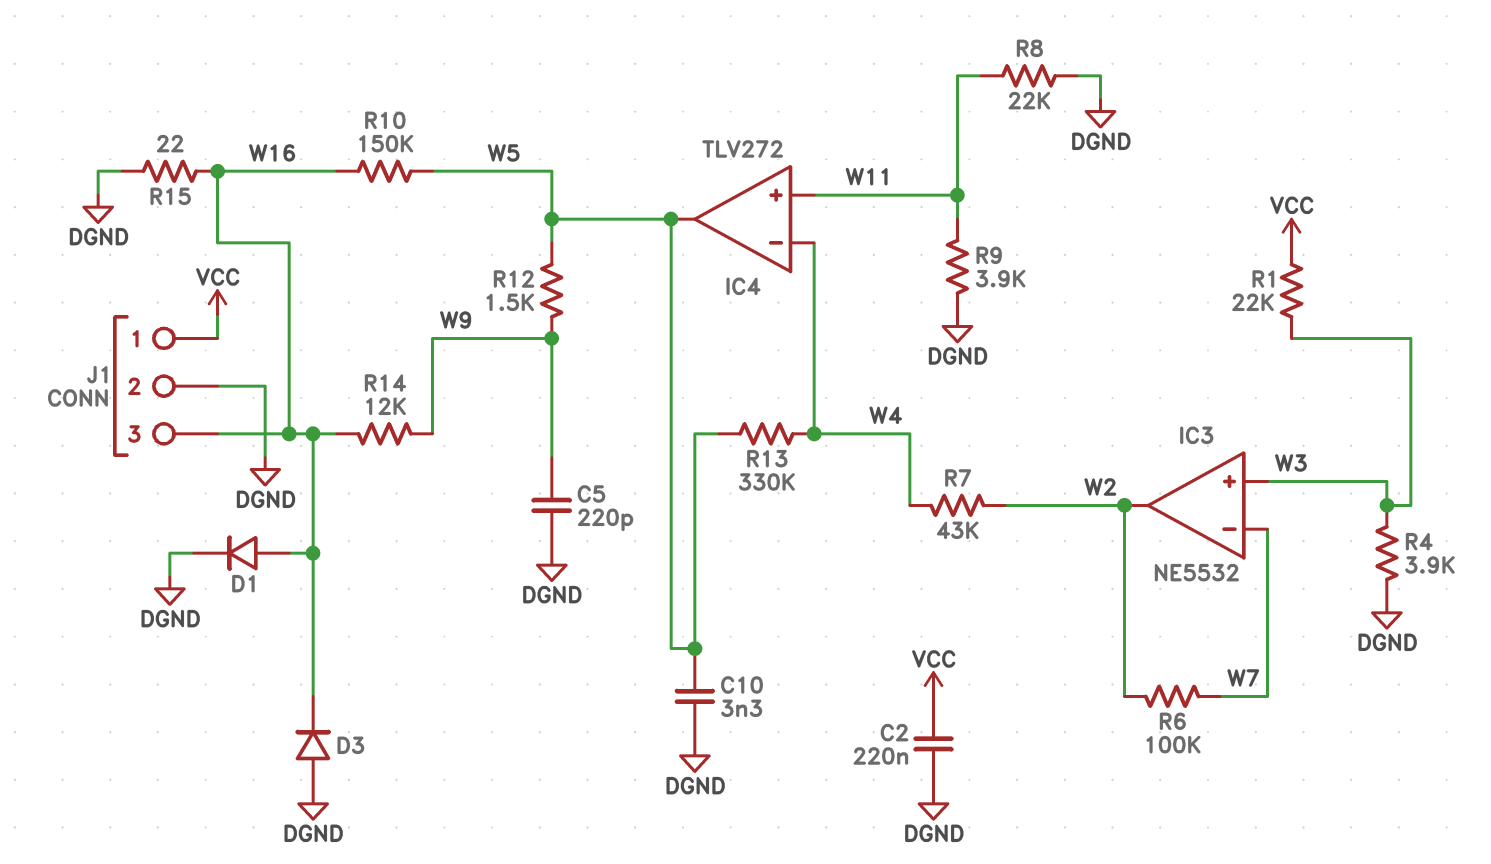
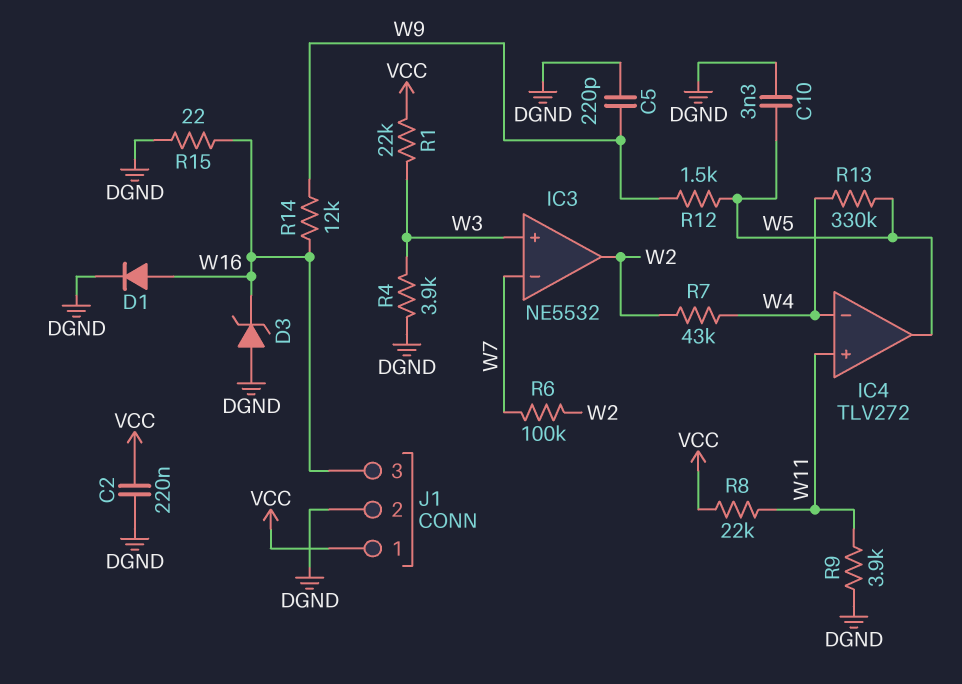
D3: diode (A DGND, K W16) -> zener (A DGND, K W16)
R8: 22k (DGND, W11) -> 22k (VCC, W11)
R10: 150k (W5, W16) -> none

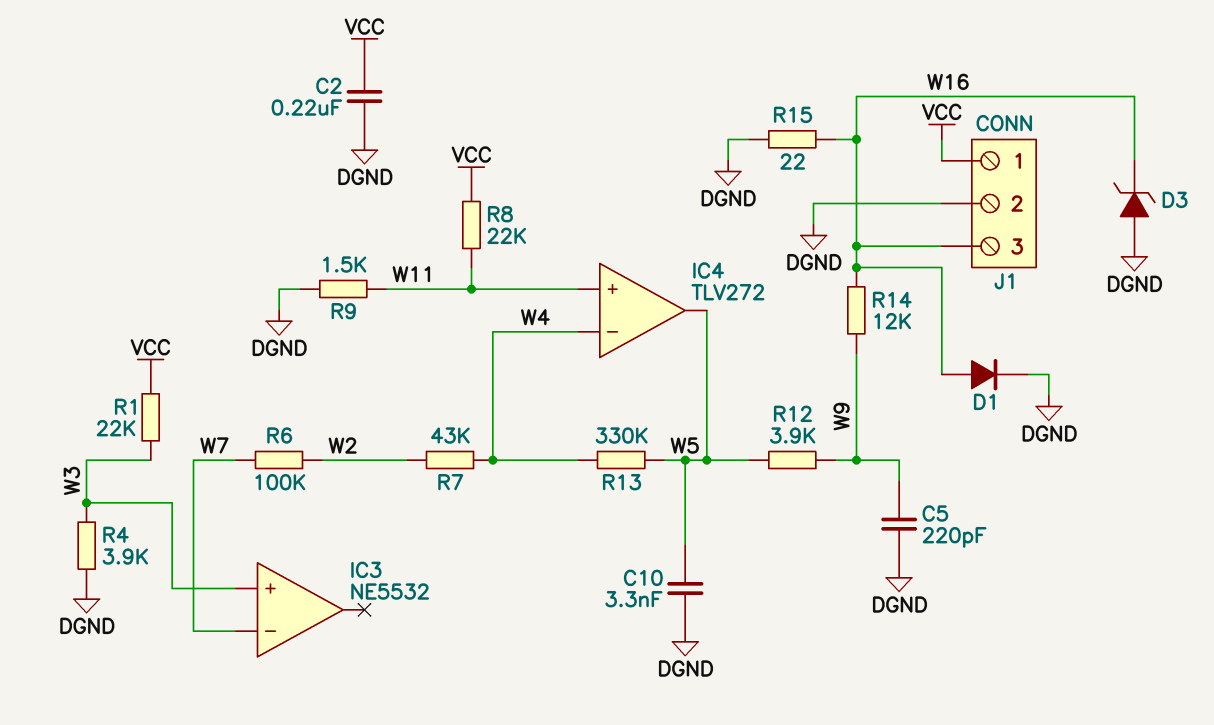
IC3 pin out: W2 -> none
R9: 3.9k (DGND, W11) -> 1.5k (DGND, W11)
R12: 1.5k (W5, W9) -> 3.9k (W5, W9)

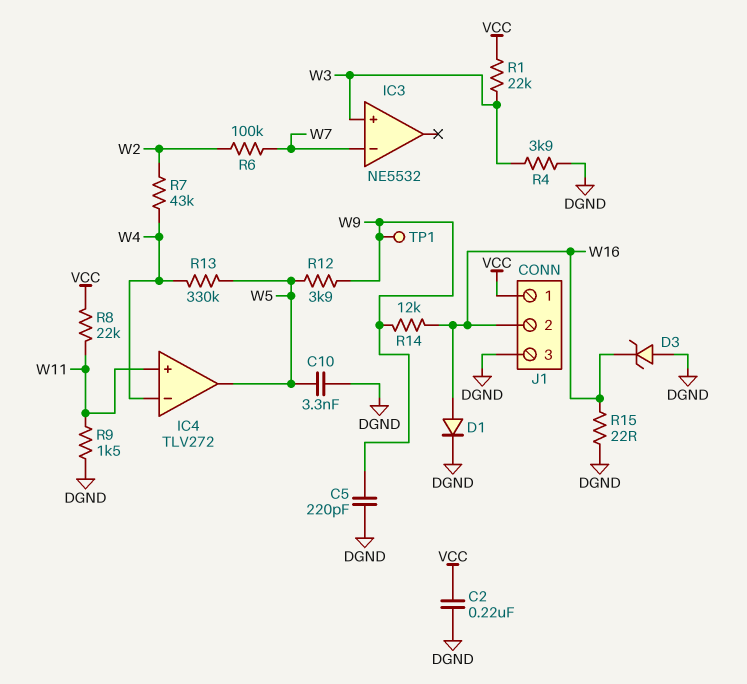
J1 pin 2: DGND -> W16
J1 pin 3: W16 -> DGND
TP1: none -> test point (W9)

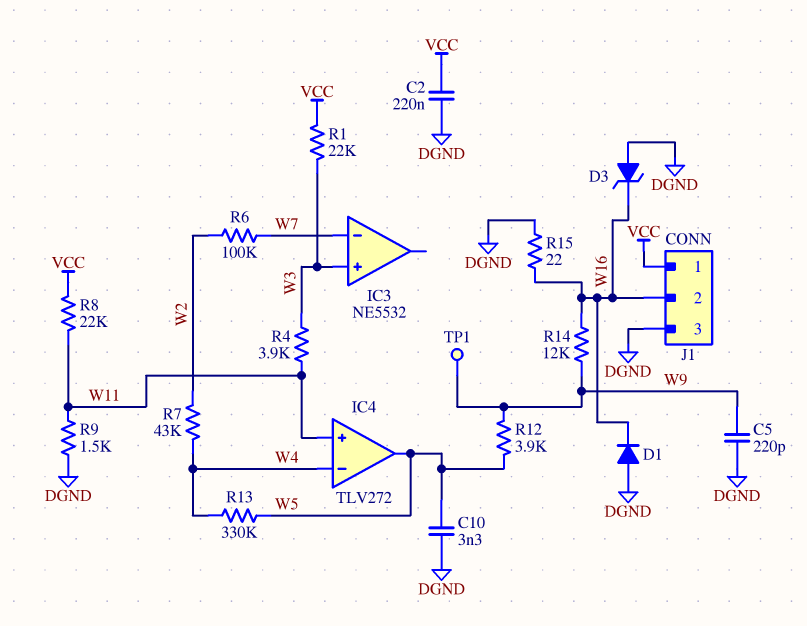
D1: diode (A W16, K DGND) -> diode (A DGND, K W16)
R4: 3.9k (DGND, W3) -> 3.9k (W3, W11)

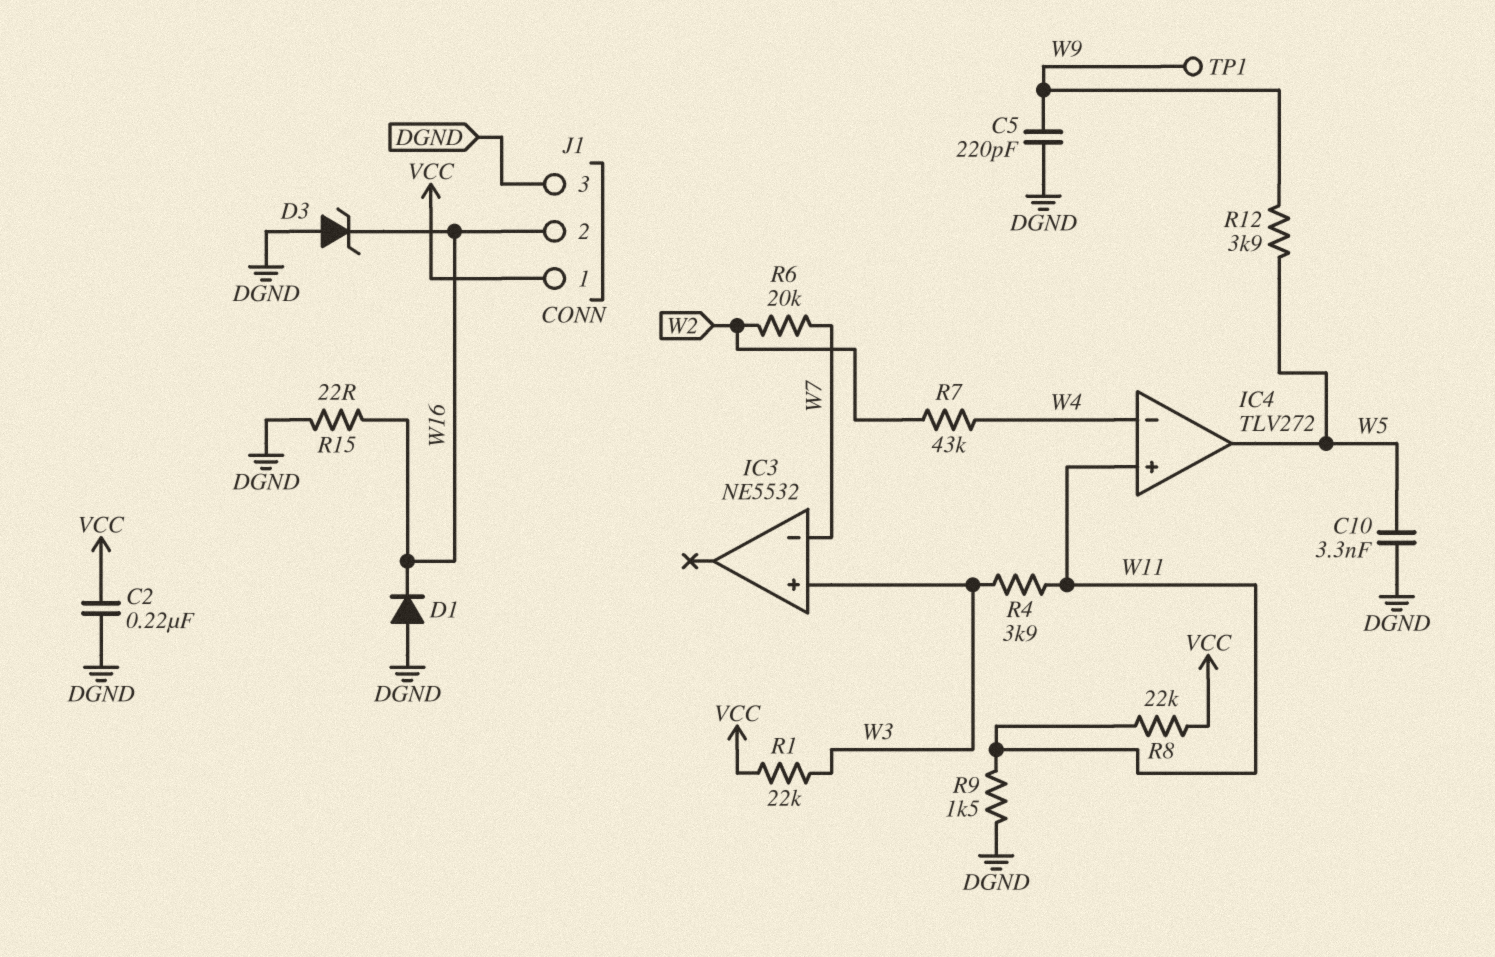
R6: 100k (W2, W7) -> 20k (W2, W7)
R13: 330k (W4, W5) -> none
R14: 12k (W9, W16) -> none

